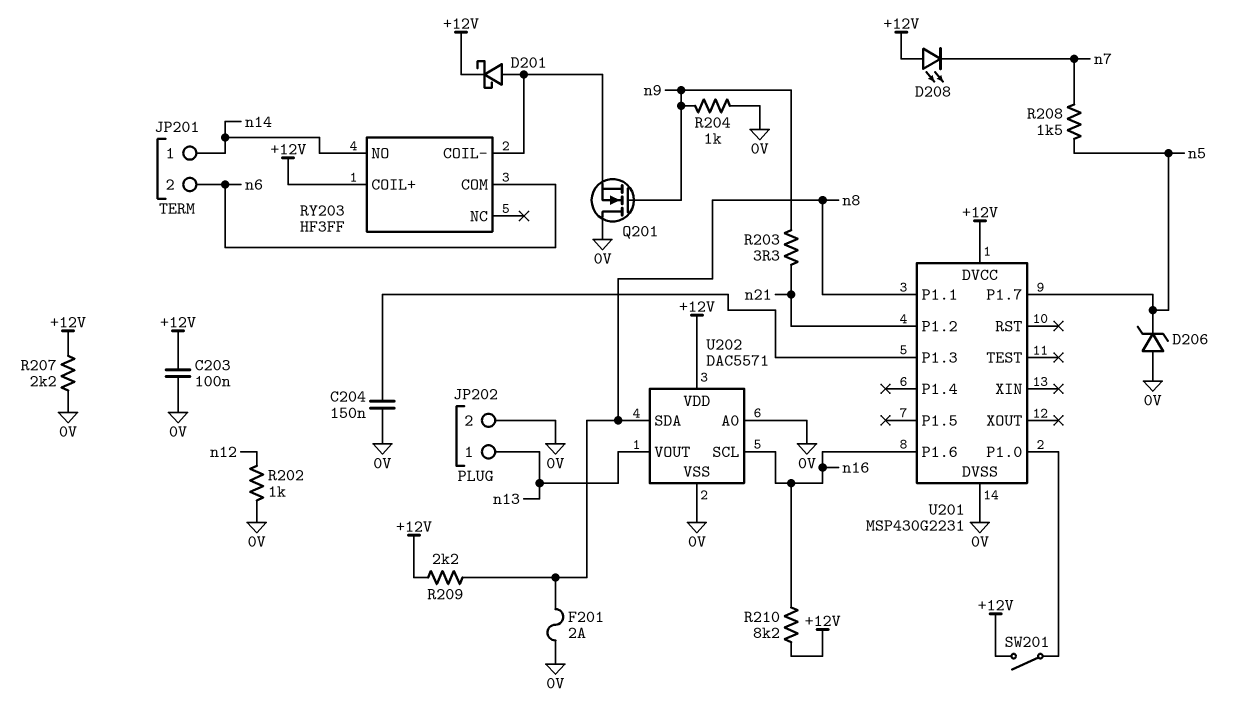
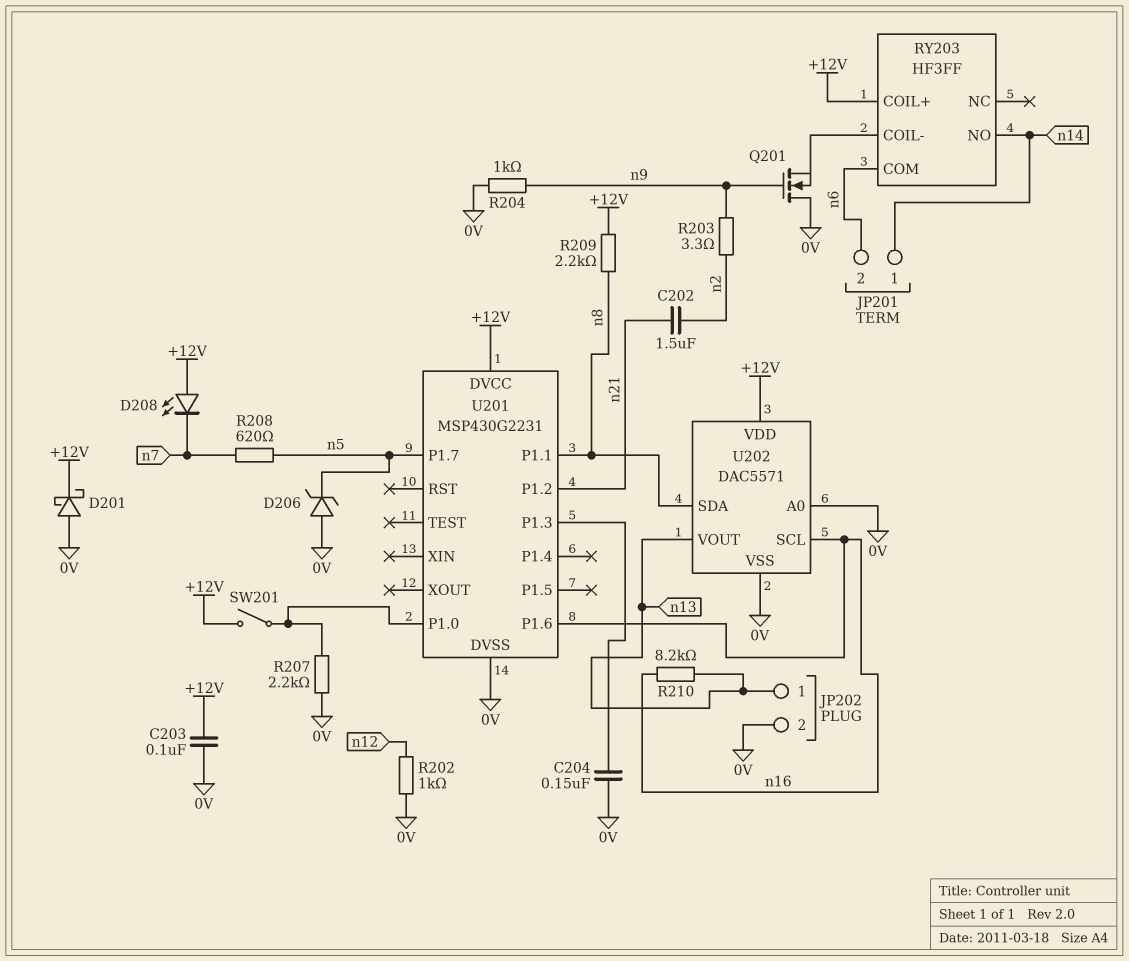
C202: none -> 1.5uF (n2, n21)
D201: schottky (A RY203/COIL-, K +12V) -> schottky (A 0V, K +12V)
F201: 2A (0V, n8) -> none
R203: 3.3 (n9, n21) -> 3.3 (n2, n9)
R207: 2.2k (+12V, 0V) -> 2.2k (0V, U201/P1.0)
R208: 1.5k (n5, n7) -> 620 (n5, n7)
R210: 8.2k (+12V, n16) -> 8.2k (n13, n16)

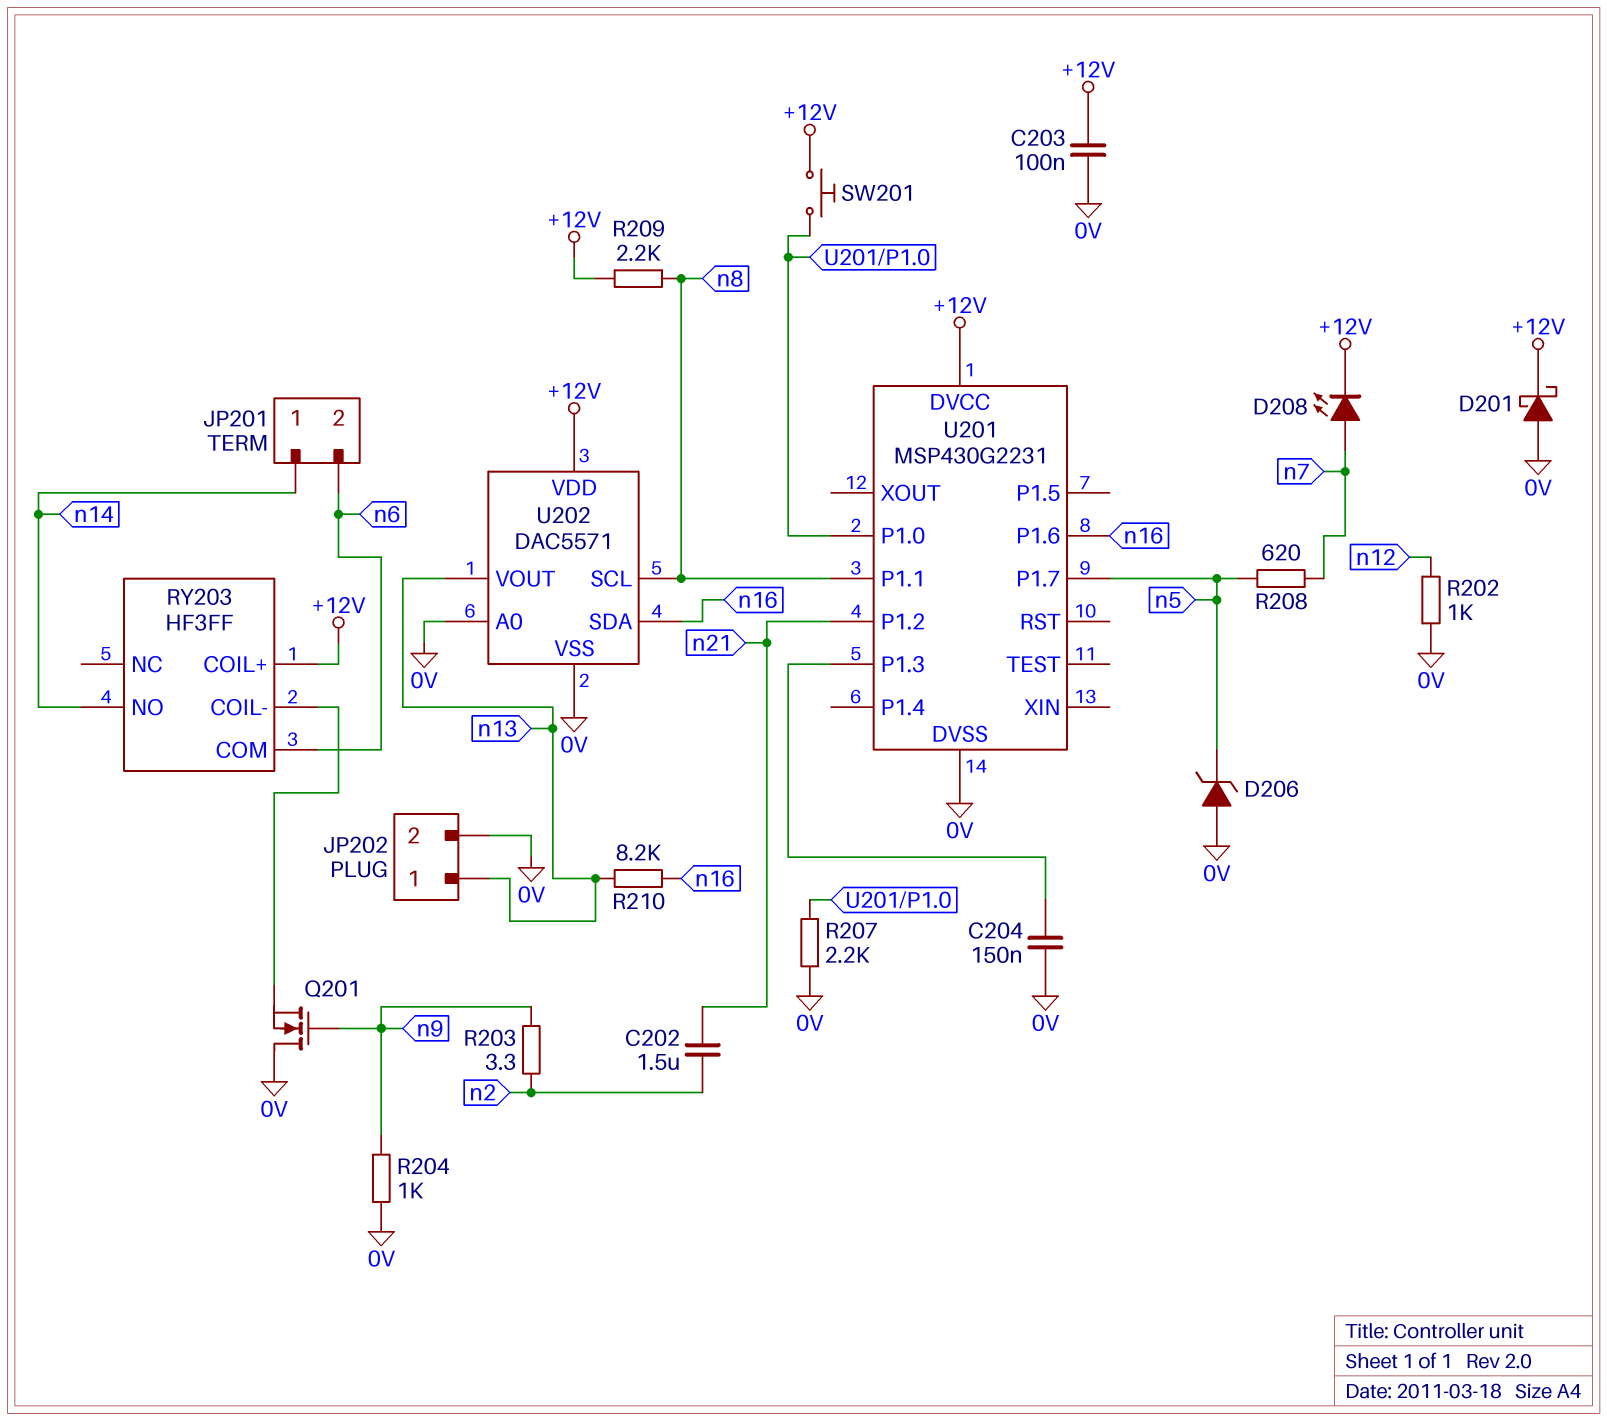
D208: LED (A +12V, K n7) -> LED (A n7, K +12V)
SW201: switch (+12V, U201/P1.0) -> button (+12V, U201/P1.0)
U202 pin SCL: n16 -> n8
U202 pin SDA: n8 -> n16

